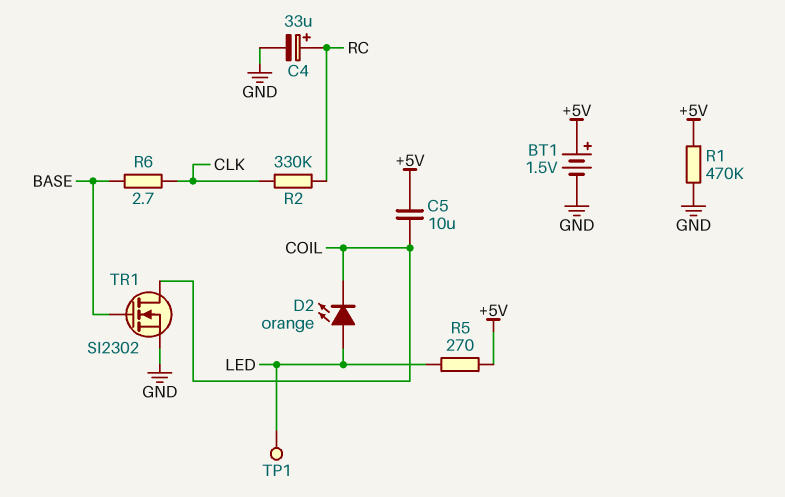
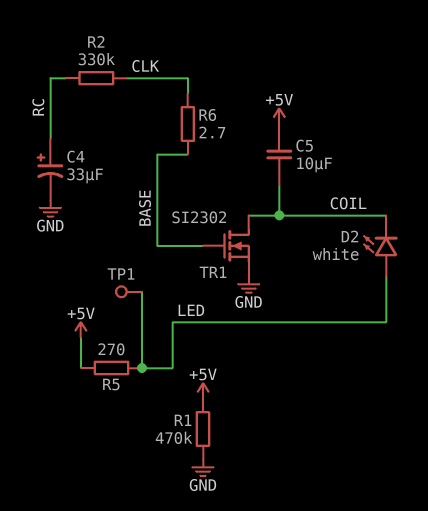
BT1: 1.5V (plus +5V, minus GND) -> none
D2: LED orange (A LED, K COIL) -> LED white (A LED, K COIL)

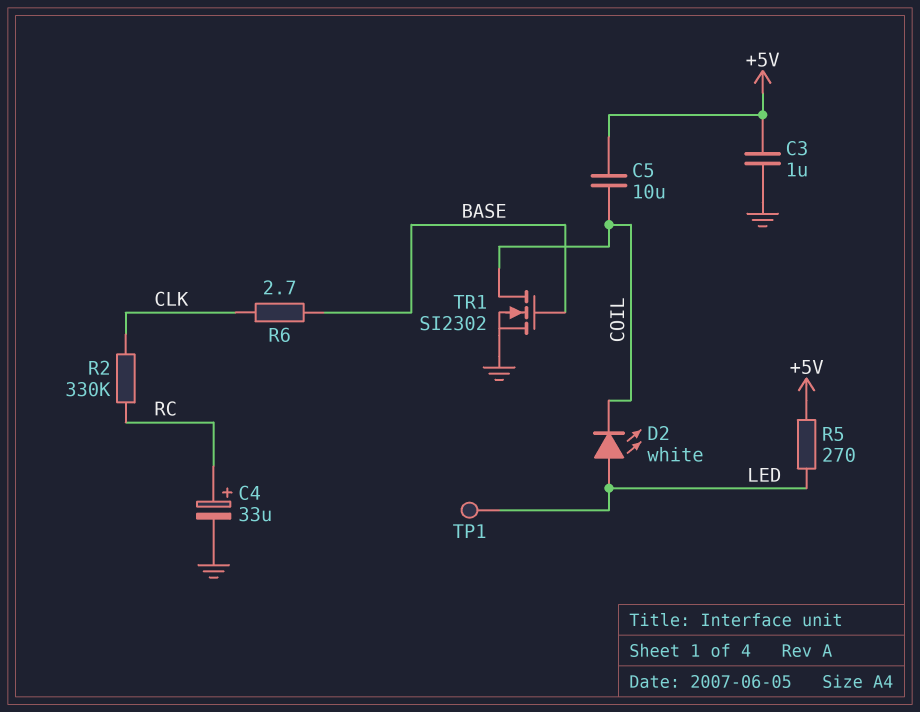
C3: none -> 1uF (+5V, GND)
R1: 470k (+5V, GND) -> none

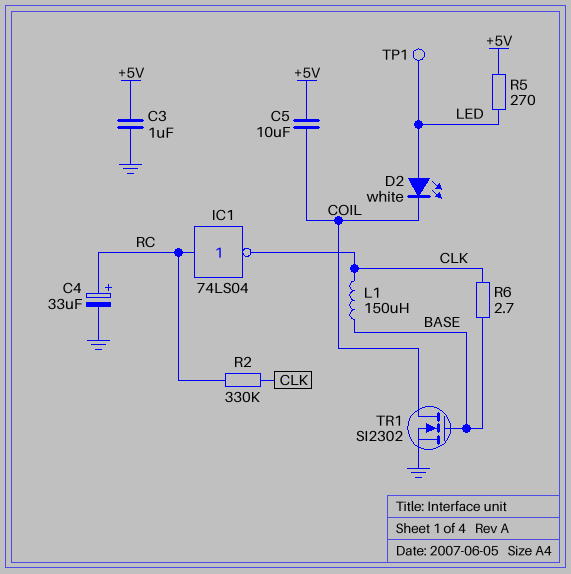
IC1: none -> NOT 74LS04 (in RC, out CLK)
L1: none -> 150uH (BASE, CLK)

